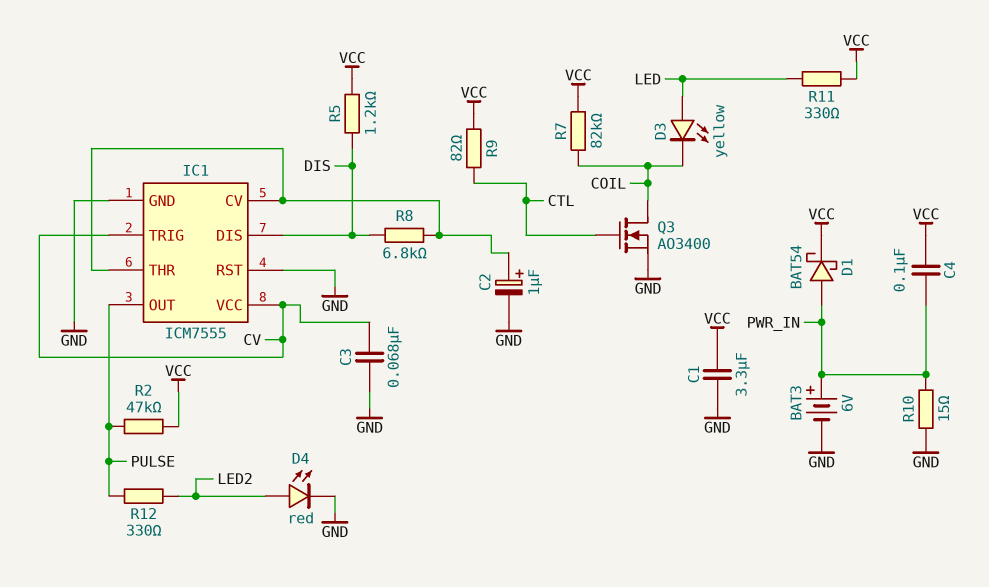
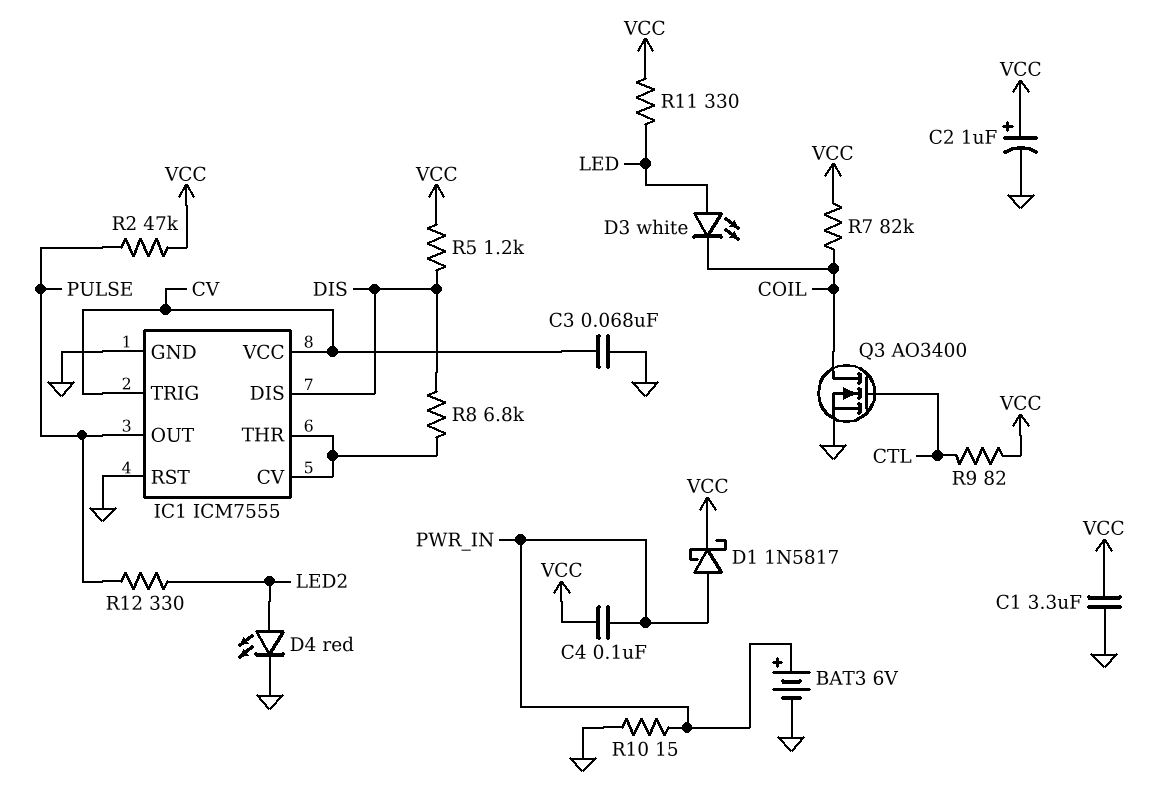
C2: 1uF (plus IC1/CV, minus GND) -> 1uF (plus VCC, minus GND)
D1: schottky BAT54 (A PWR_IN, K VCC) -> schottky 1N5817 (A PWR_IN, K VCC)
D3: LED yellow (A LED, K COIL) -> LED white (A LED, K COIL)

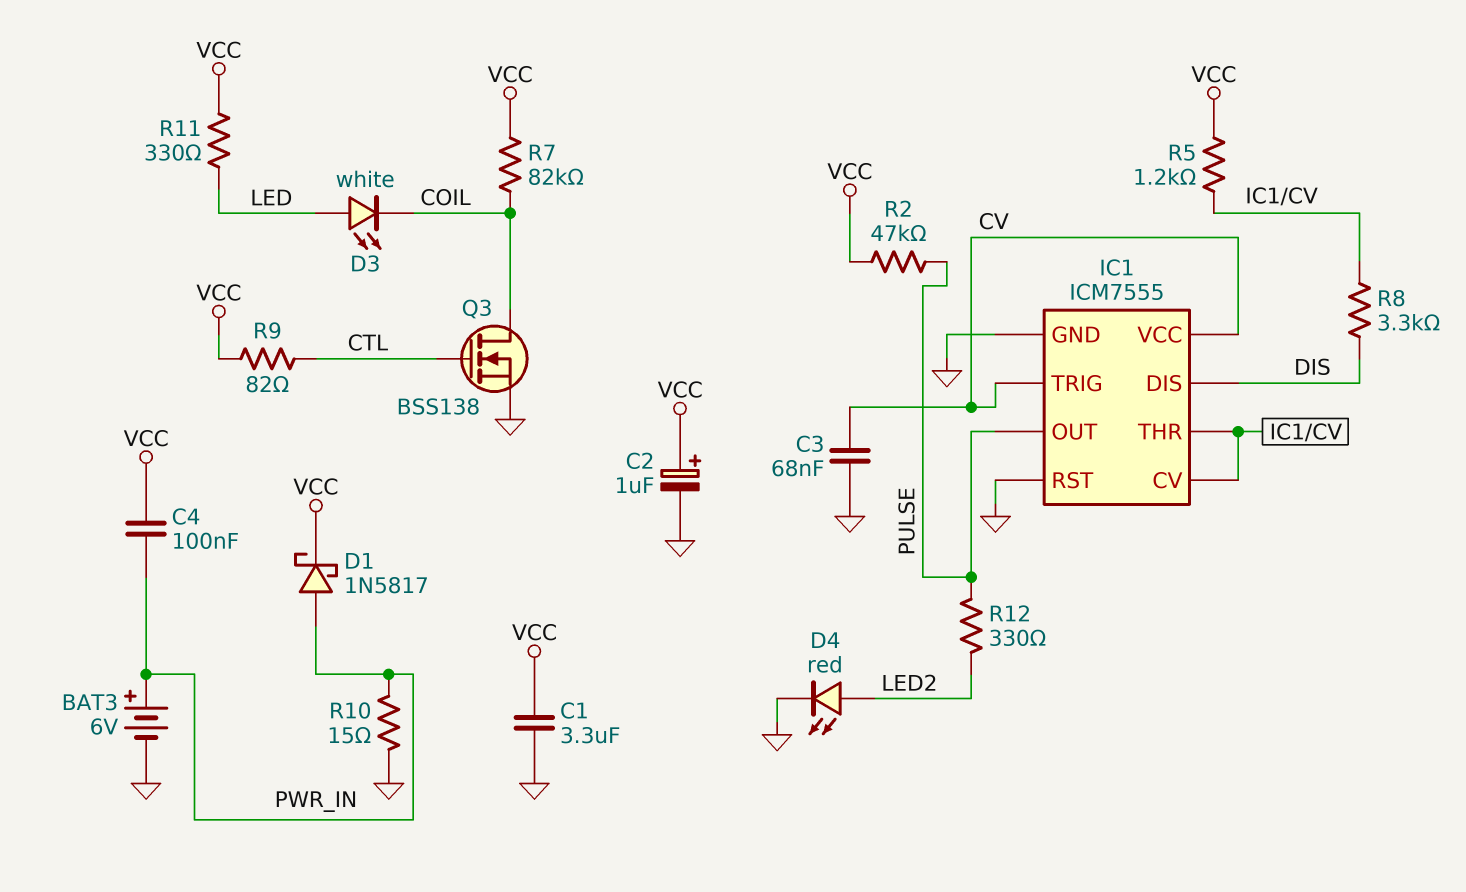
Q3: NMOS AO3400 (G CTL, D COIL, S GND) -> NMOS BSS138 (G CTL, D COIL, S GND)
R5: 1.2k (DIS, VCC) -> 1.2k (IC1/CV, VCC)
R8: 6.8k (DIS, IC1/CV) -> 3.3k (DIS, IC1/CV)

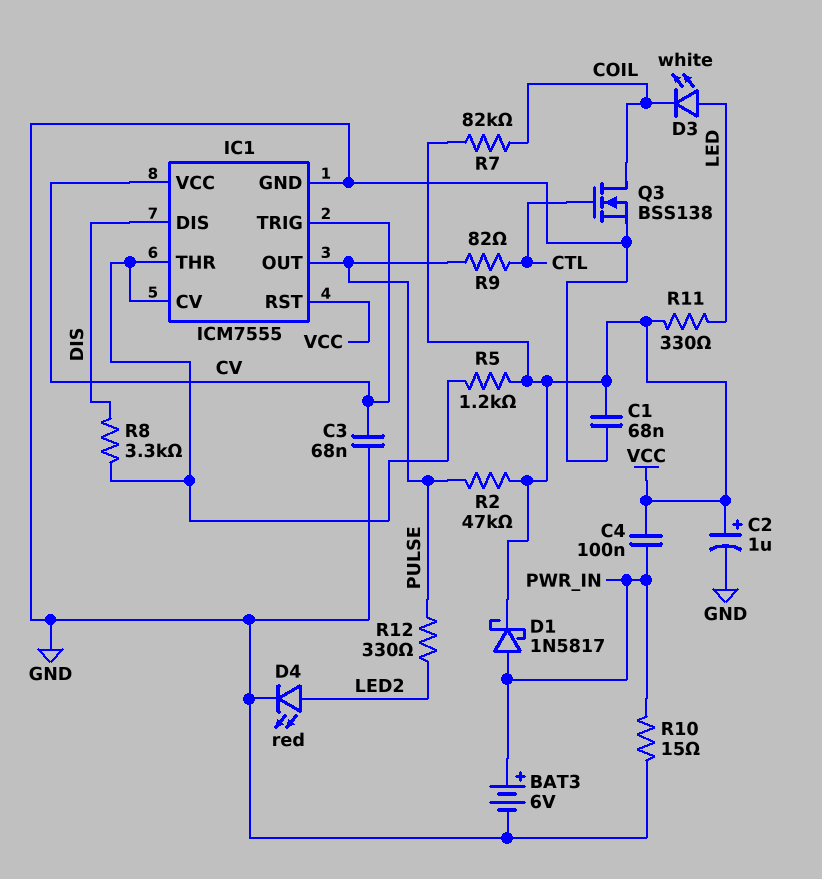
C1: 3.3uF (GND, VCC) -> 68nF (GND, VCC)
IC1 pin RST: GND -> VCC
R9: 82 (CTL, VCC) -> 82 (CTL, PULSE)

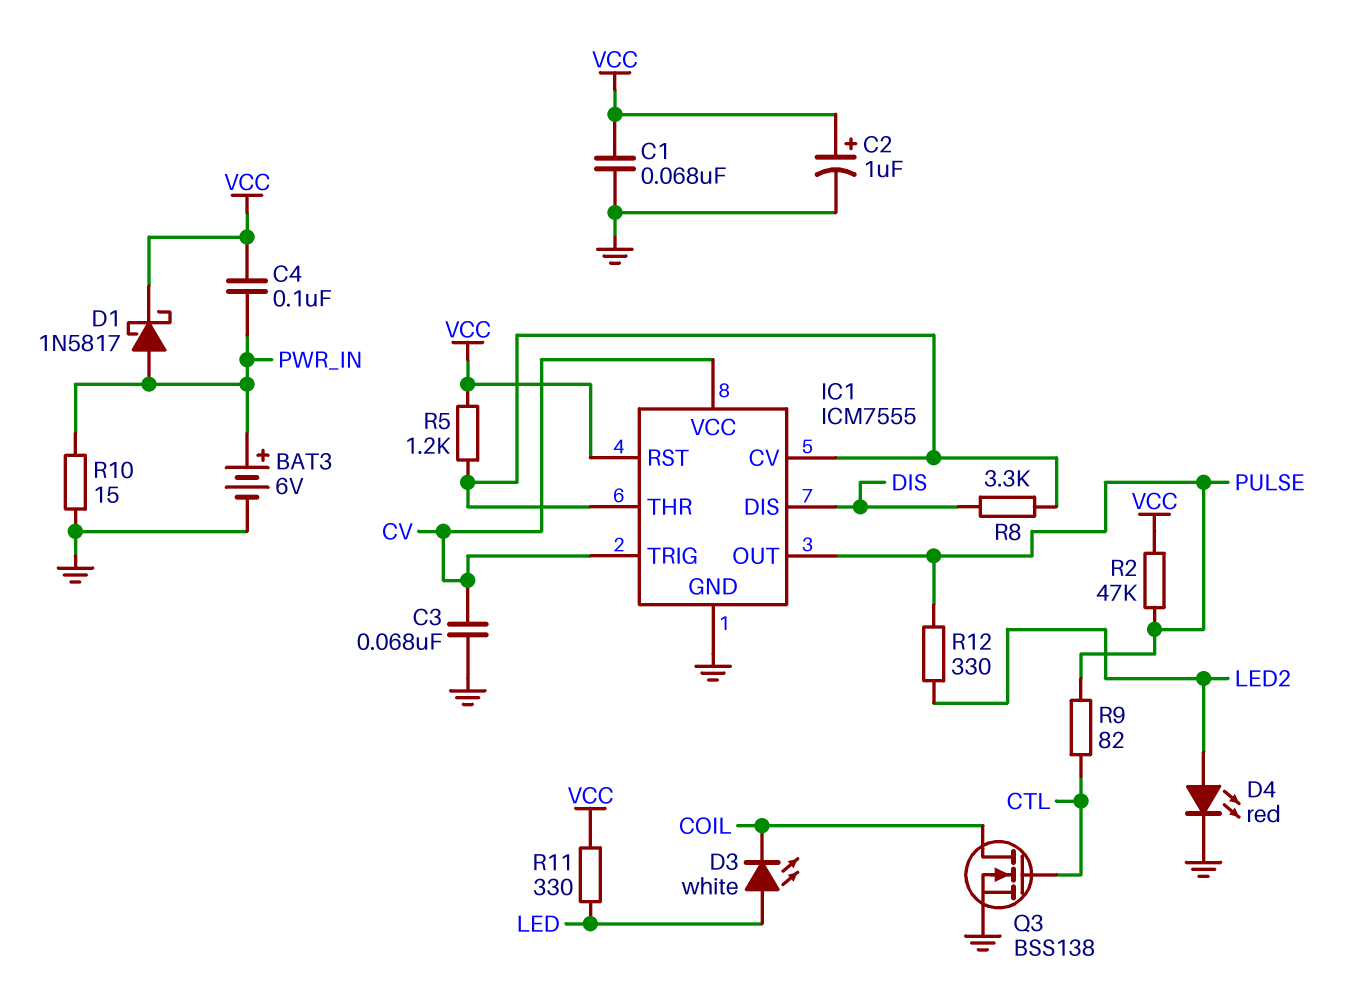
R7: 82k (COIL, VCC) -> none

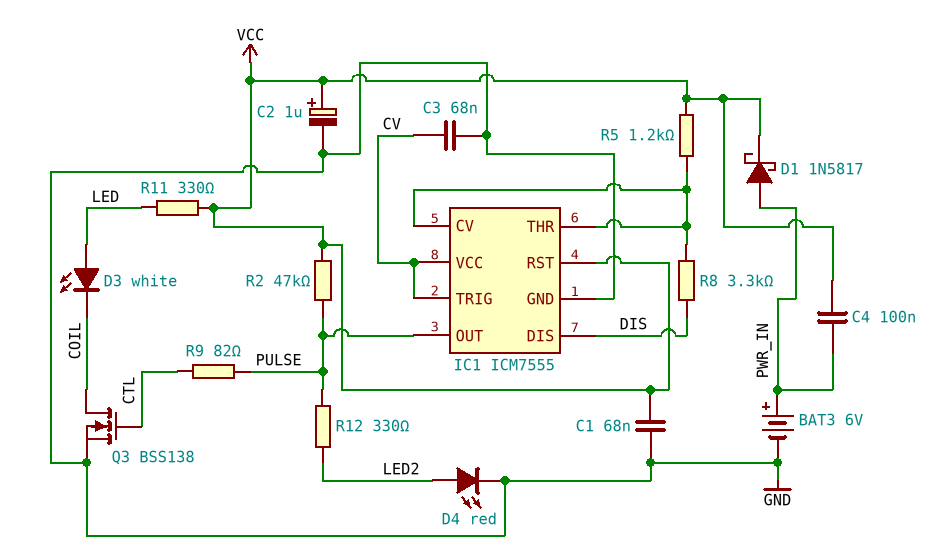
R10: 15 (GND, PWR_IN) -> none

